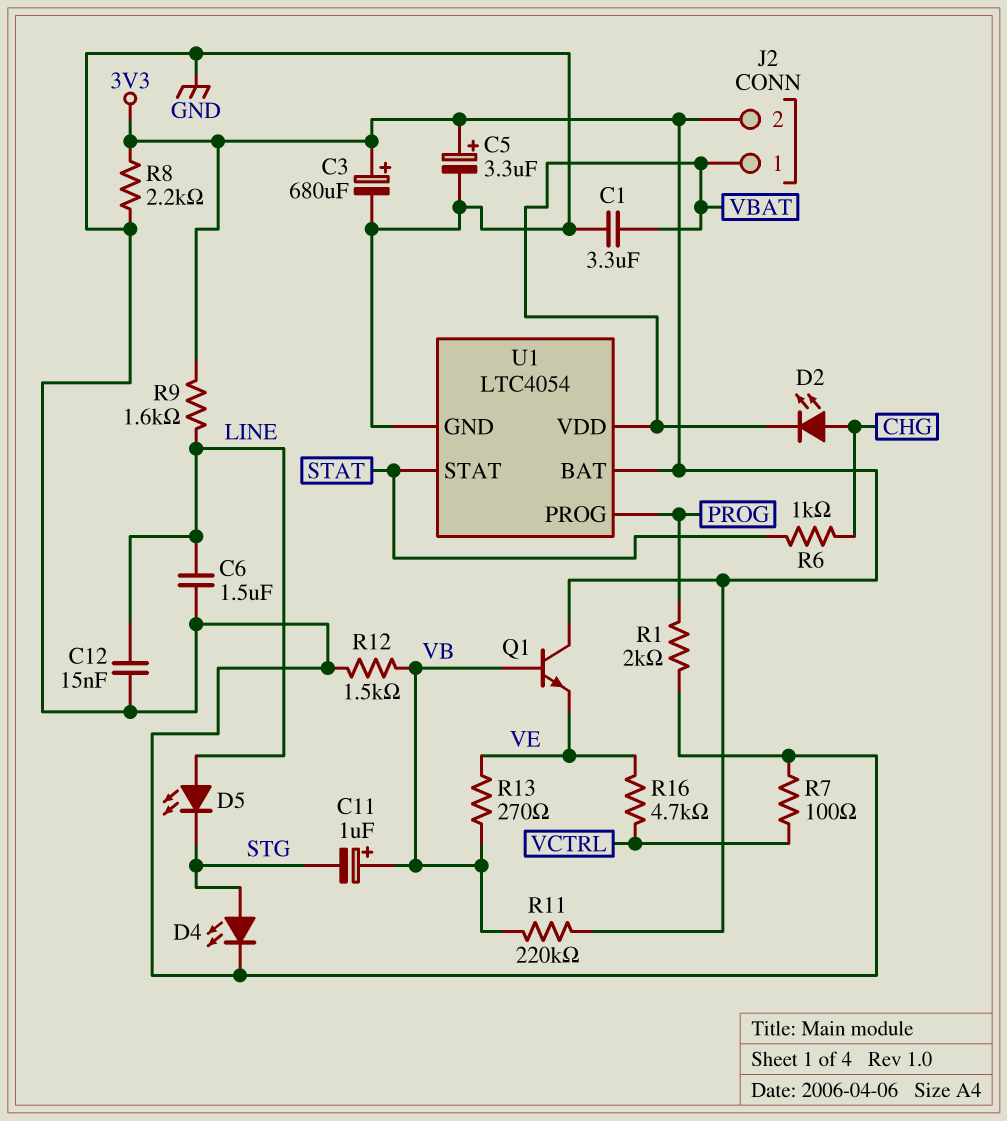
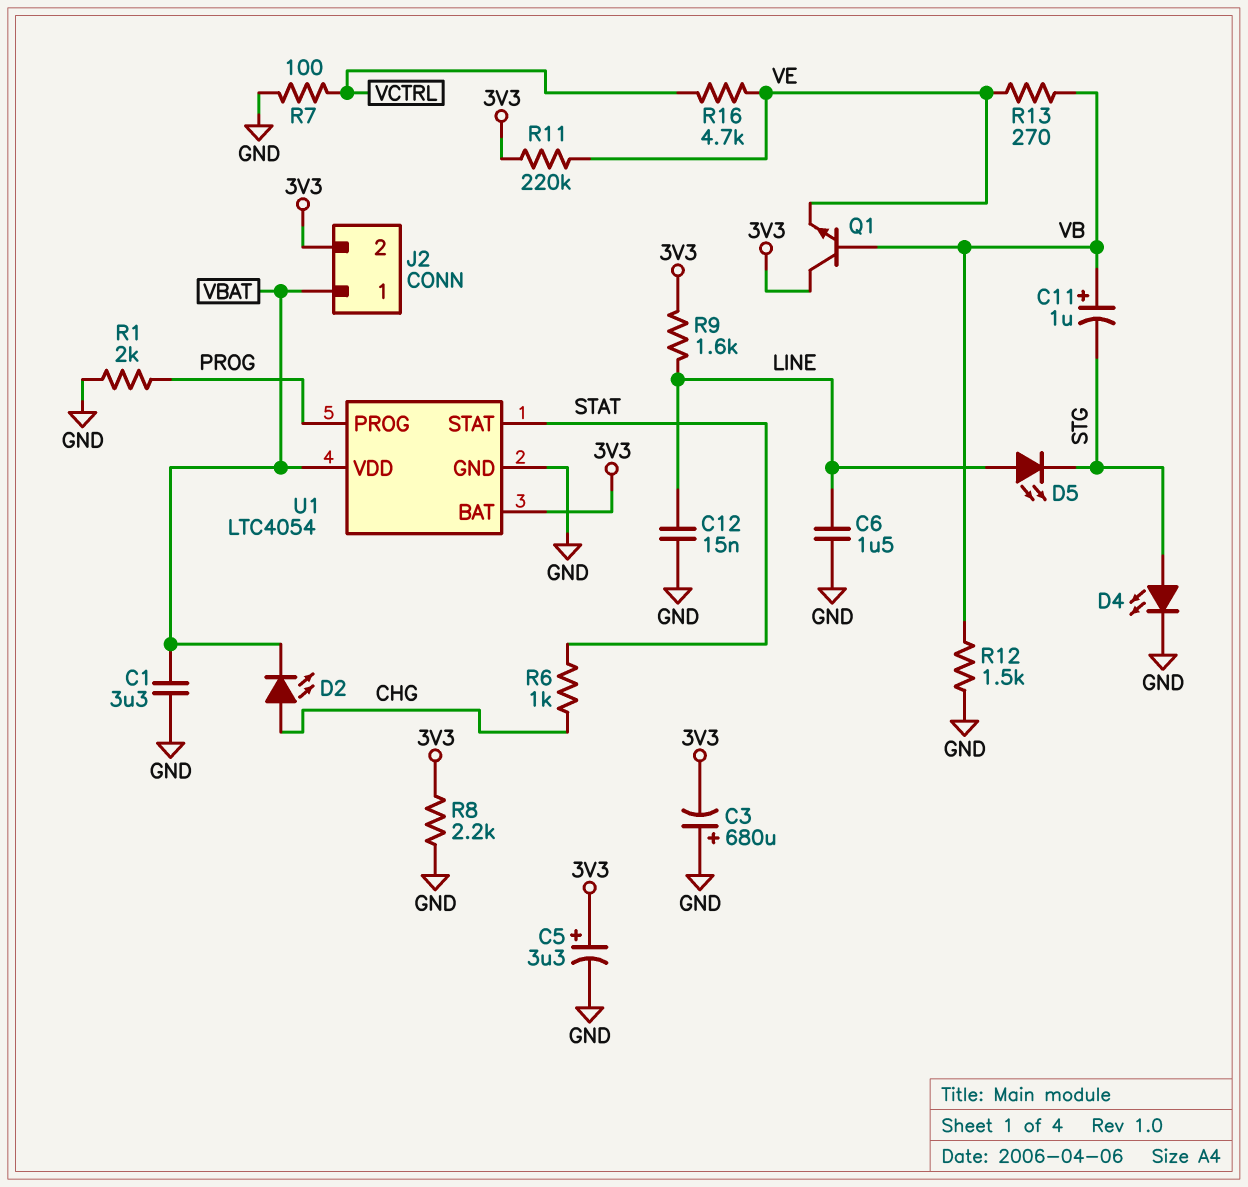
C3: 680uF (plus 3V3, minus GND) -> 680uF (plus GND, minus 3V3)
R11: 220k (3V3, VB) -> 220k (3V3, VE)

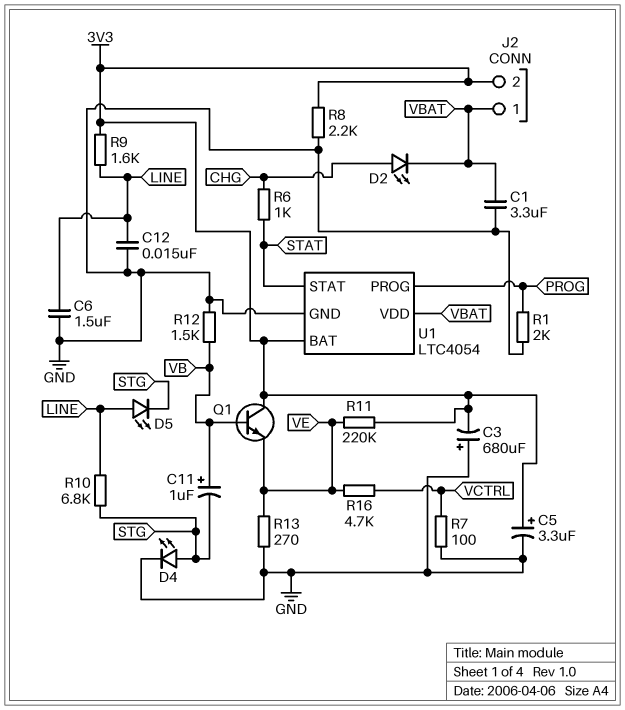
R10: none -> 6.8k (LINE, STG)
R13: 270 (VB, VE) -> 270 (GND, VE)

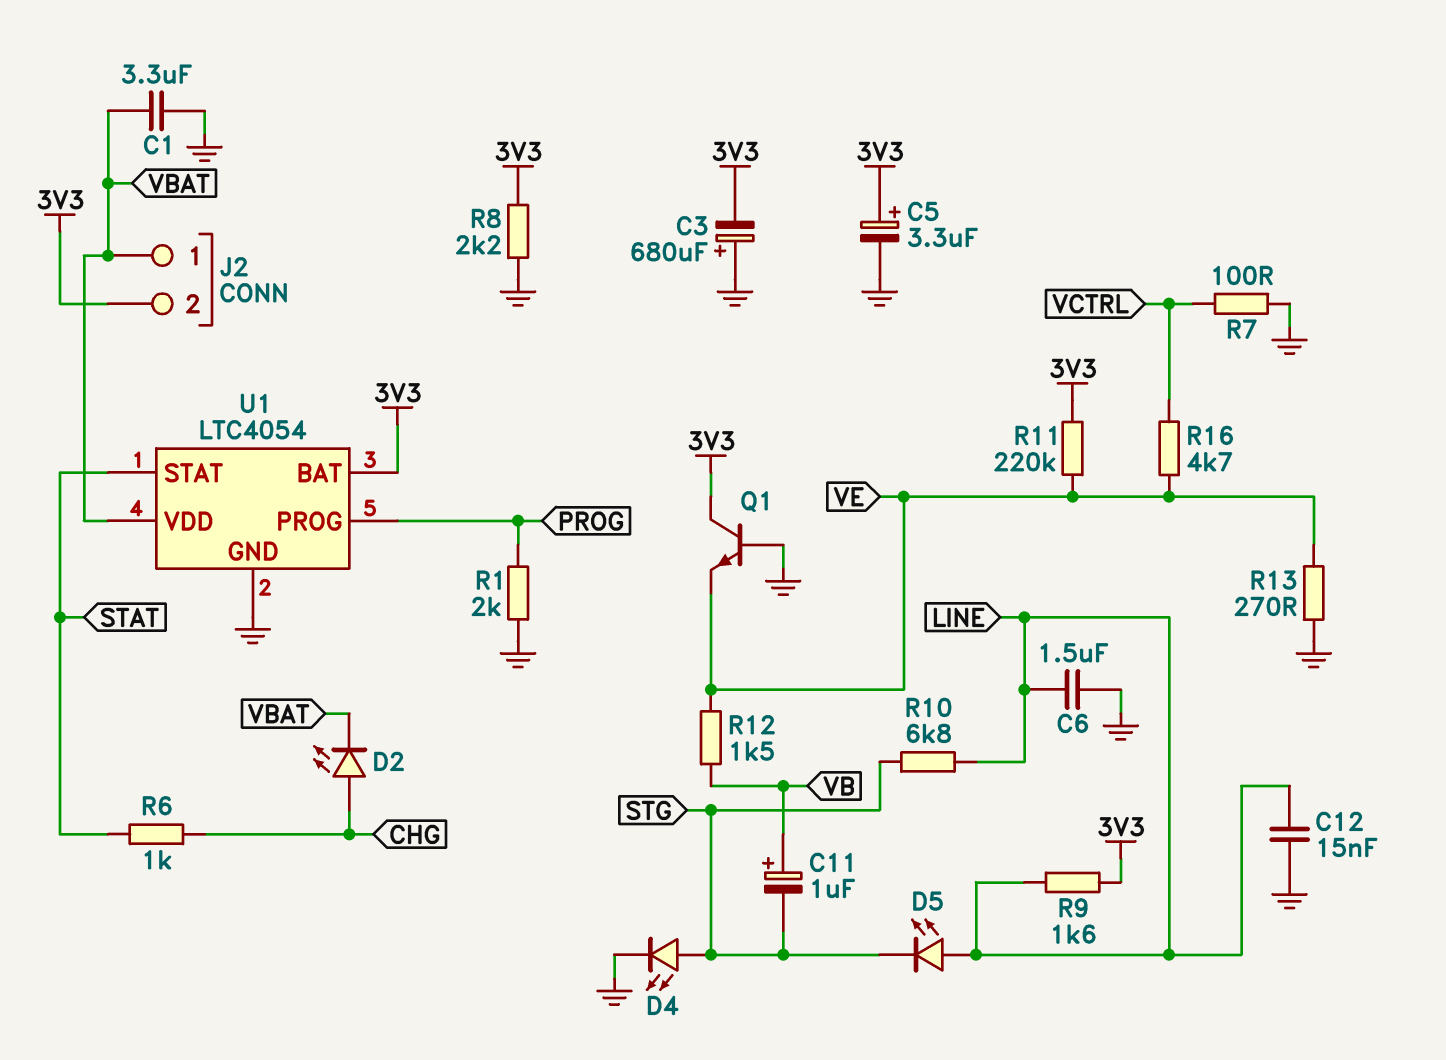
Q1: NPN (B VB, C 3V3, E VE) -> NPN (B GND, C 3V3, E VE)
R12: 1.5k (GND, VB) -> 1.5k (VB, VE)

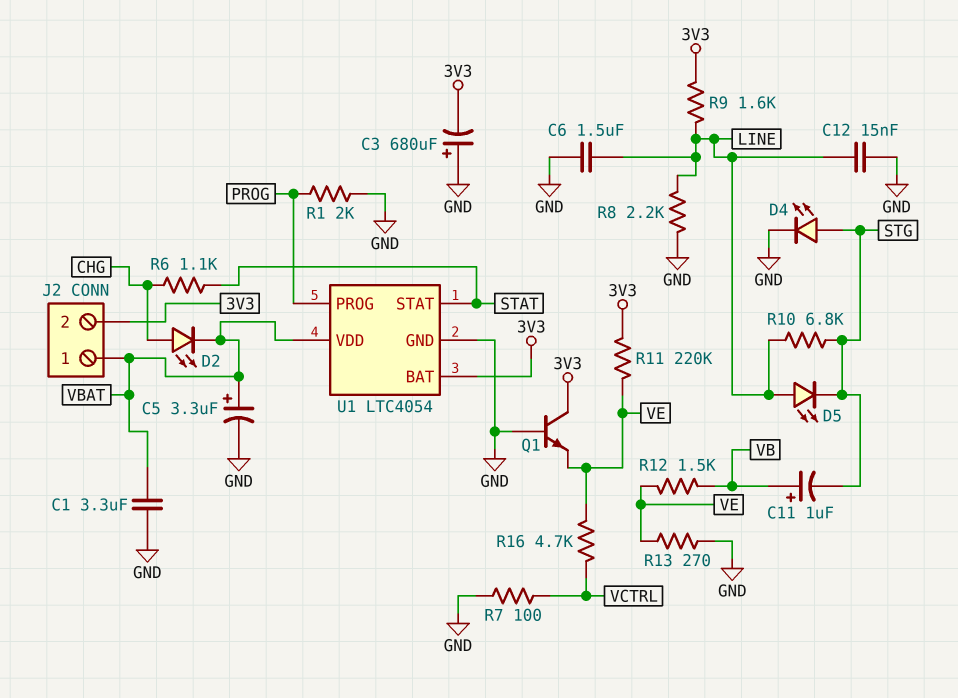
C5: 3.3uF (plus 3V3, minus GND) -> 3.3uF (plus VBAT, minus GND)
R6: 1k (CHG, STAT) -> 1.1k (CHG, STAT)
R8: 2.2k (3V3, GND) -> 2.2k (GND, LINE)

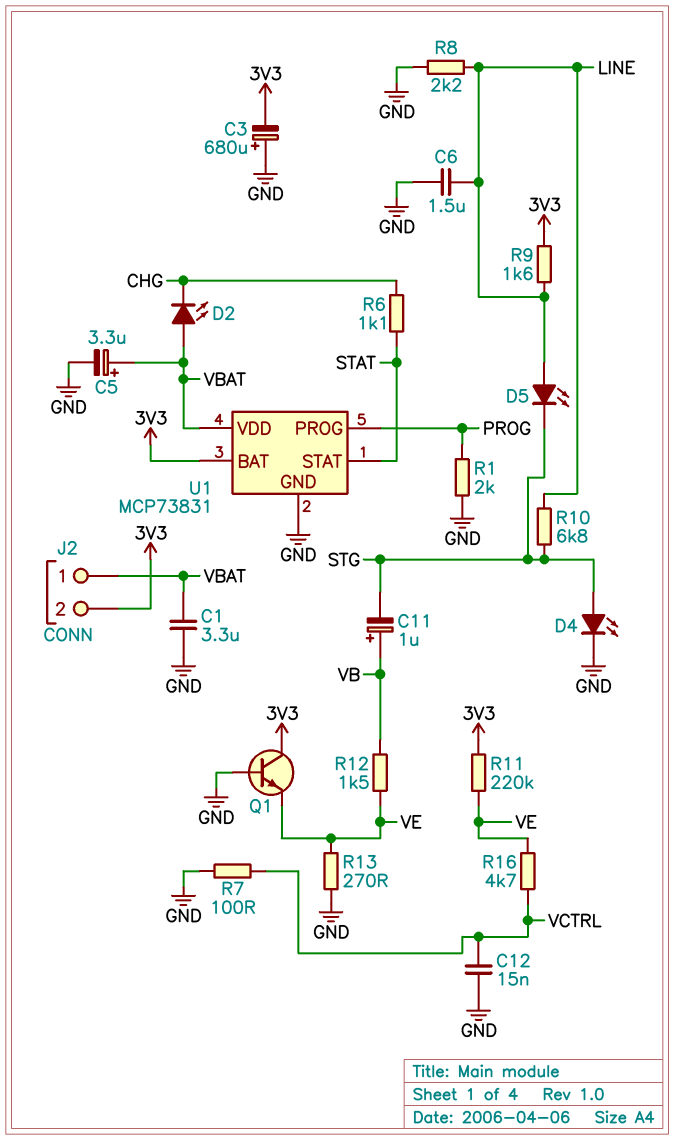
C12: 15nF (GND, LINE) -> 15nF (GND, VCTRL)
D2: LED (A CHG, K VBAT) -> LED (A VBAT, K CHG)
U1: LTC4054 -> MCP73831

